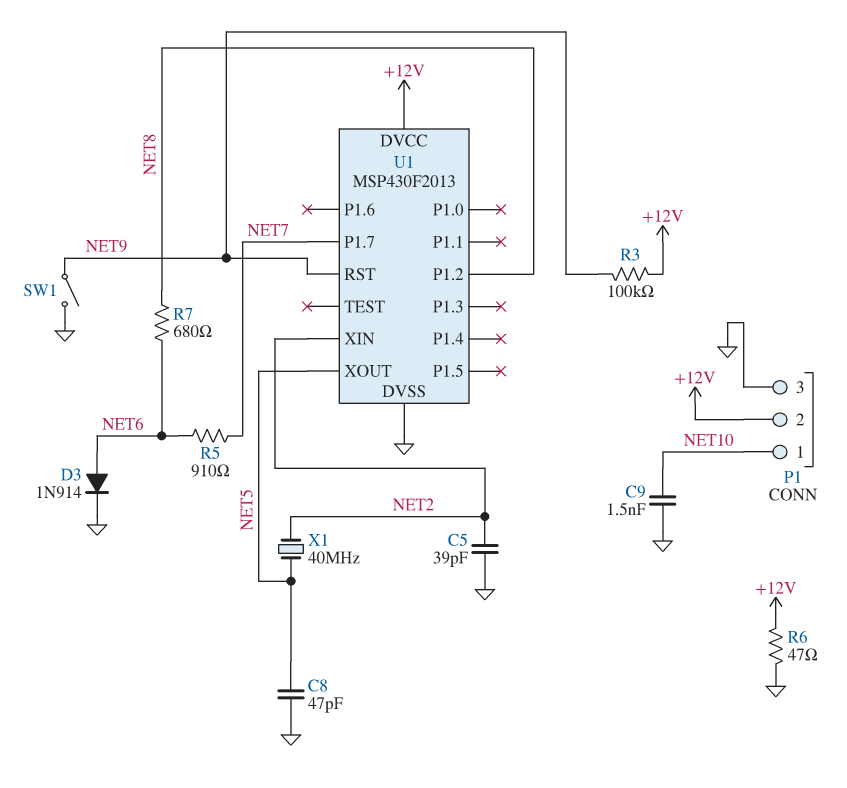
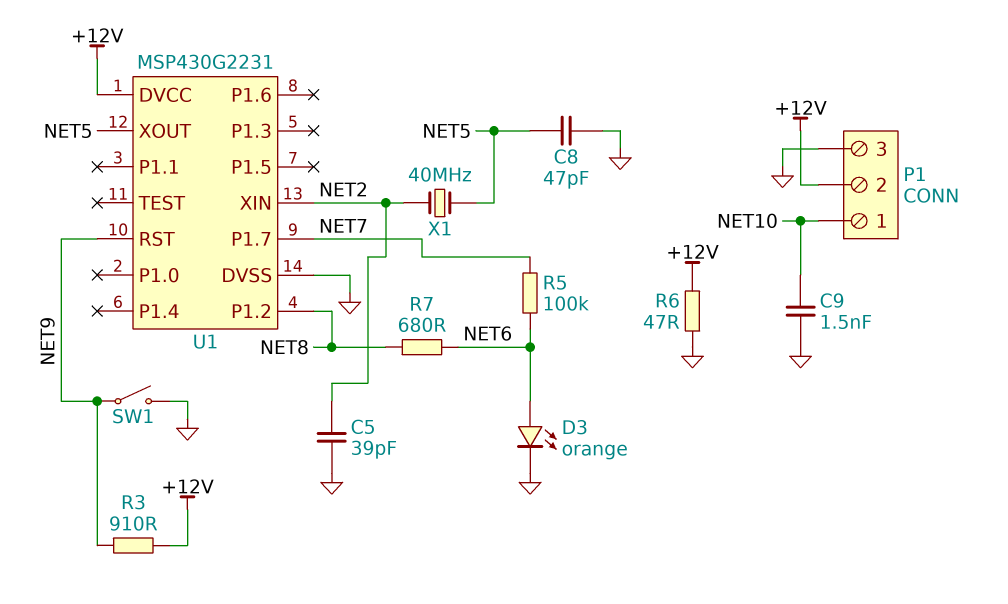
D3: diode 1N914 (A NET6, K GND) -> LED orange (A NET6, K GND)
R3: 100k (+12V, NET9) -> 910 (+12V, NET9)
R5: 910 (NET6, NET7) -> 100k (NET6, NET7)
U1: MSP430F2013 -> MSP430G2231

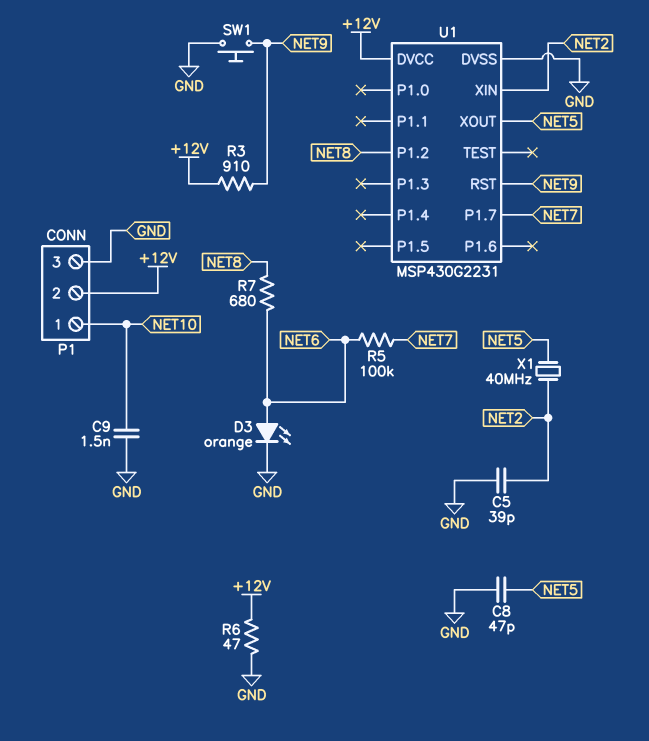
SW1: switch (GND, NET9) -> button (GND, NET9)

